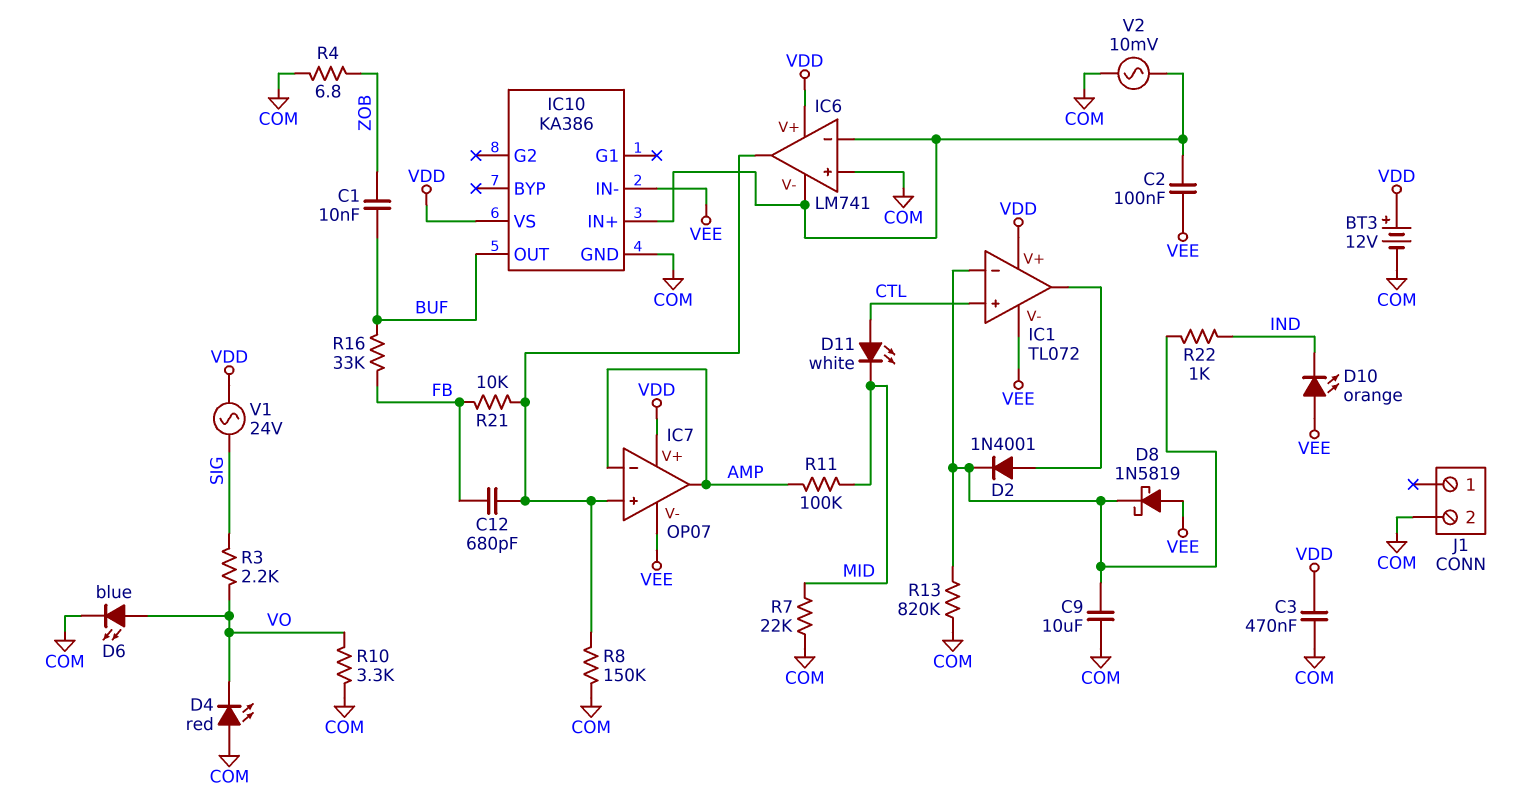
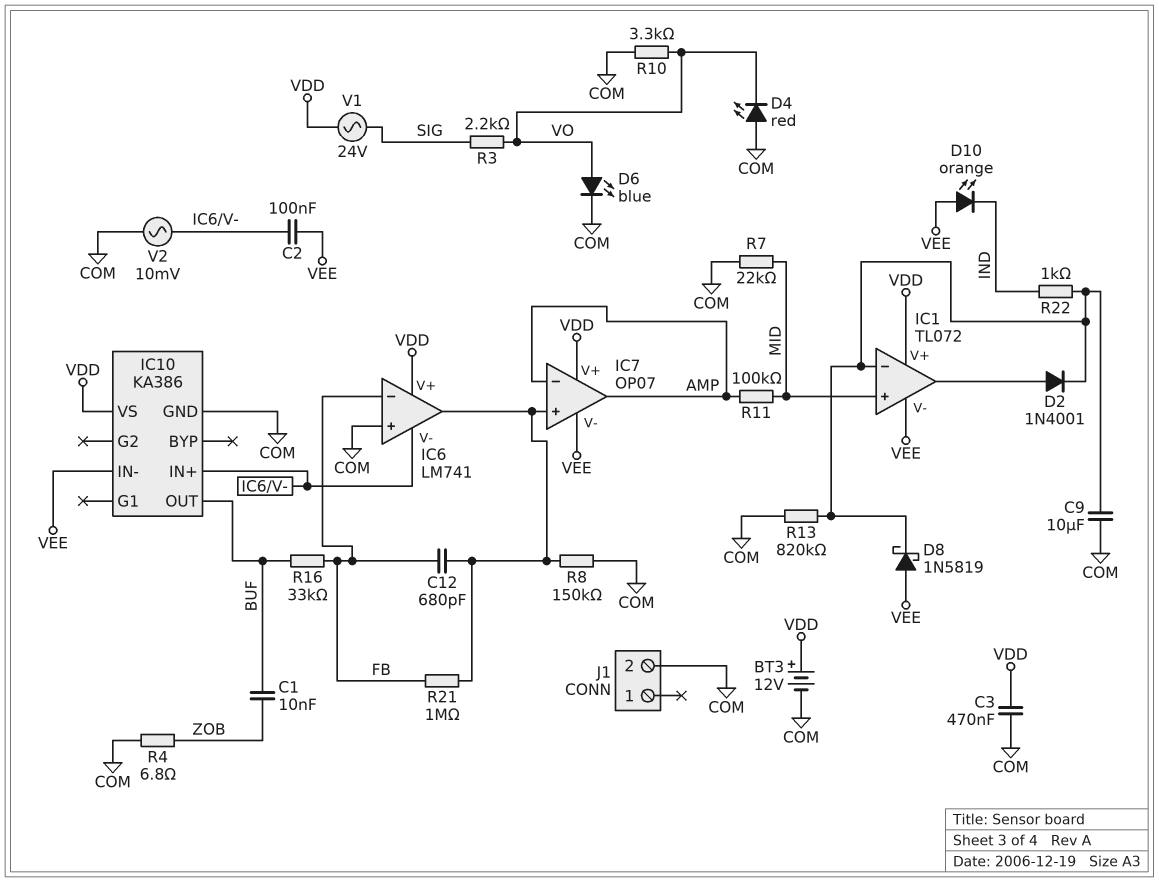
D11: LED white (A CTL, K MID) -> none
IC1 pin in+: CTL -> MID
IC6 pin in-: IC6/V- -> FB
R21: 10k (FB, IC6/out) -> 1M (FB, IC6/out)

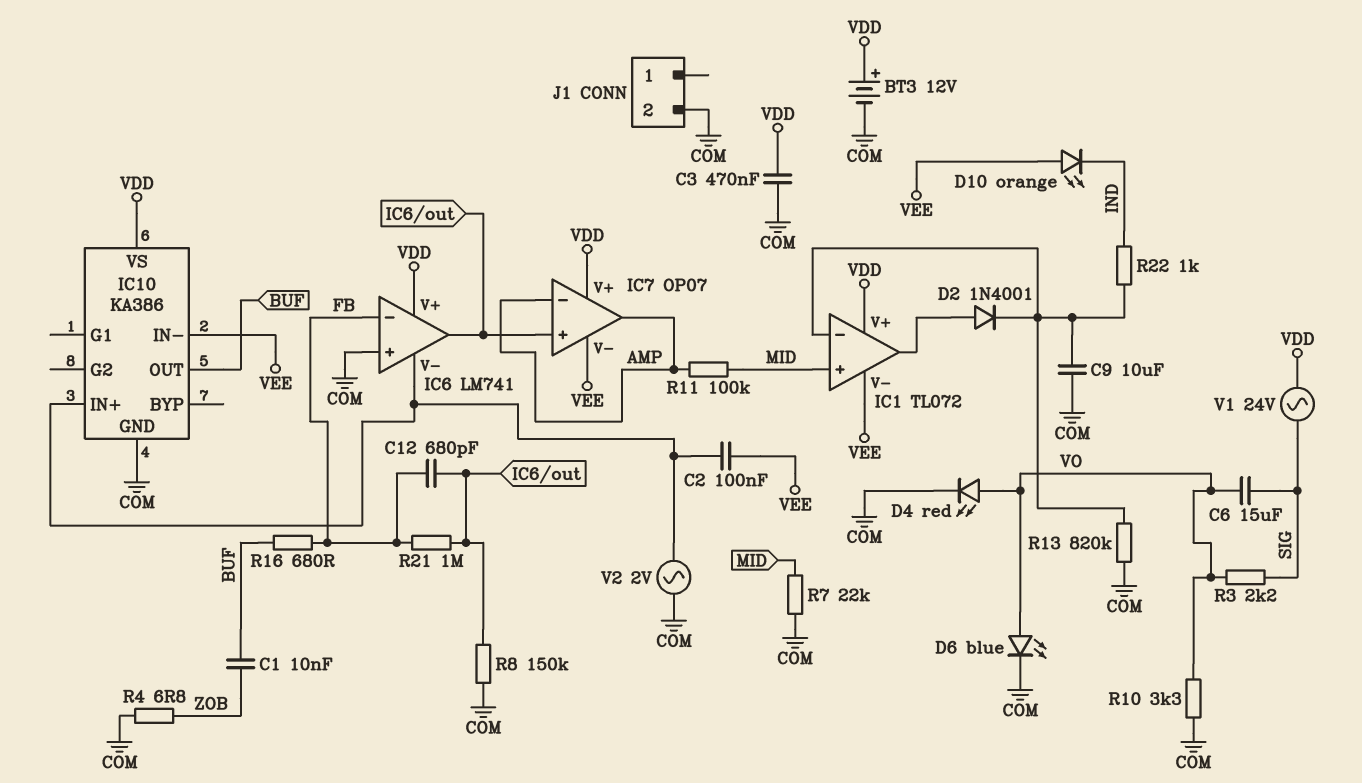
C6: none -> 15uF (SIG, VO)
D4: LED red (A COM, K VO) -> LED red (A VO, K COM)
D8: schottky 1N5819 (A VEE, K IC1/in-) -> none
R16: 33k (BUF, FB) -> 680 (BUF, FB)
V2: AC 10mV (COM, IC6/V-) -> AC 2V (COM, IC6/V-)

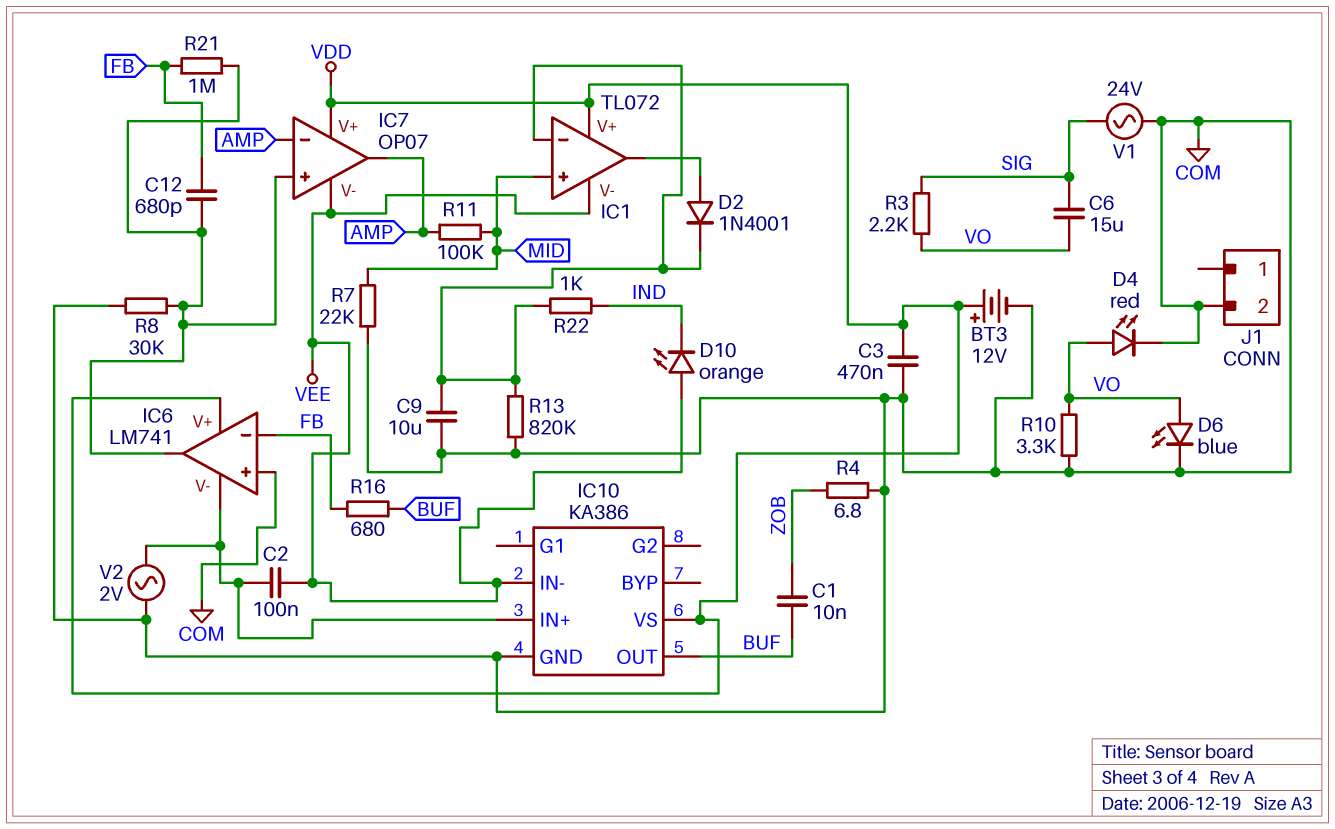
R8: 150k (COM, IC6/out) -> 30k (COM, IC6/out)
V1: AC 24V (SIG, VDD) -> AC 24V (COM, SIG)

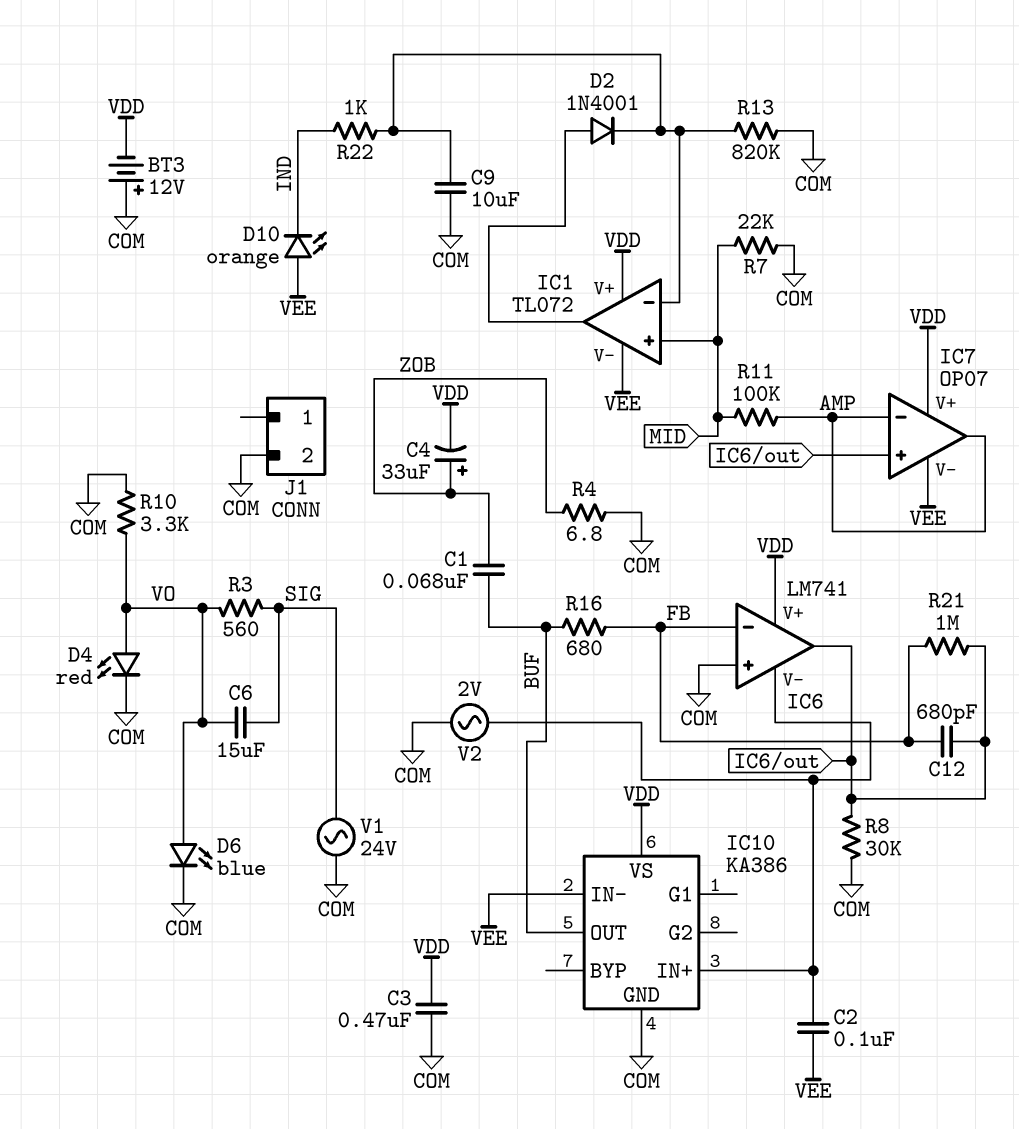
BT3: 12V (plus VDD, minus COM) -> 12V (plus COM, minus VDD)
C1: 10nF (BUF, ZOB) -> 68nF (BUF, ZOB)
C4: none -> 33uF (plus ZOB, minus VDD)
R3: 2.2k (SIG, VO) -> 560 (SIG, VO)

